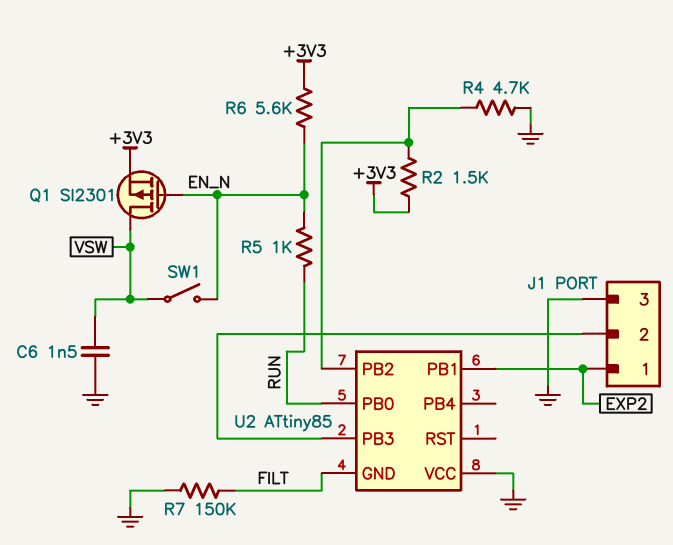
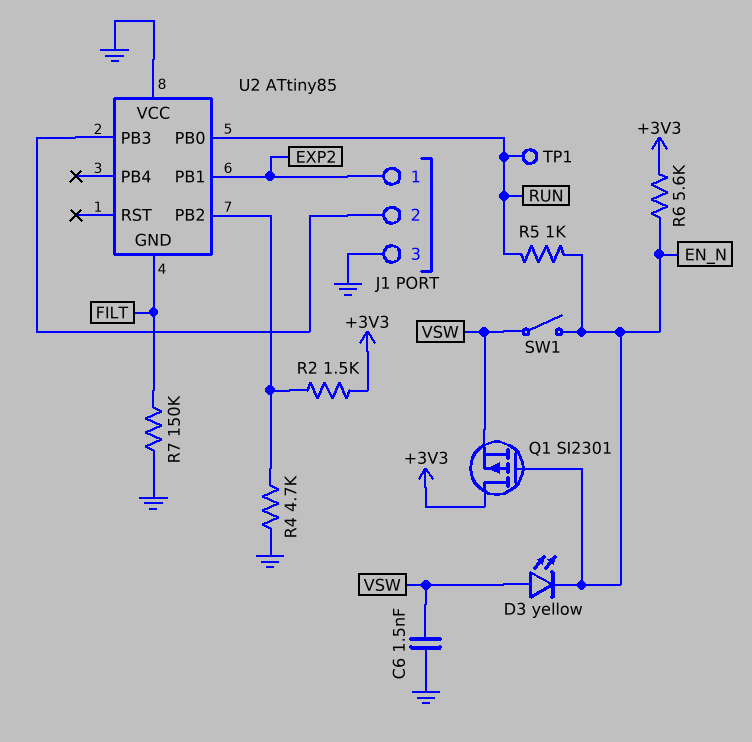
D3: none -> LED yellow (A VSW, K EN_N)
Q1: PMOS SI2301 (G EN_N, D VSW, S +3V3) -> PMOS SI2301 (G EN_N, D +3V3, S VSW)
TP1: none -> test point (RUN)

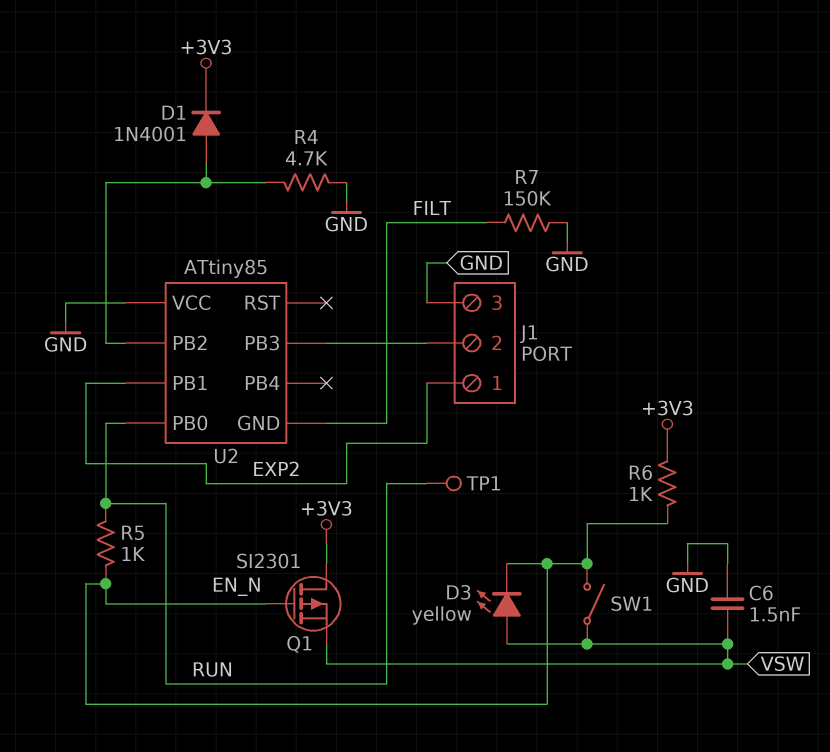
D1: none -> diode 1N4001 (A U2/PB2, K +3V3)
R2: 1.5k (+3V3, U2/PB2) -> none
R6: 5.6k (+3V3, EN_N) -> 1k (+3V3, EN_N)

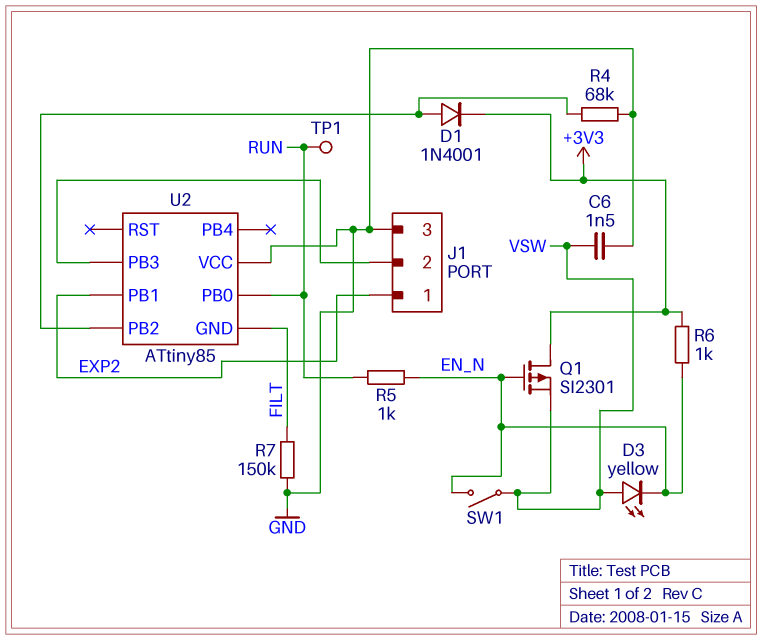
R4: 4.7k (GND, U2/PB2) -> 68k (GND, U2/PB2)

